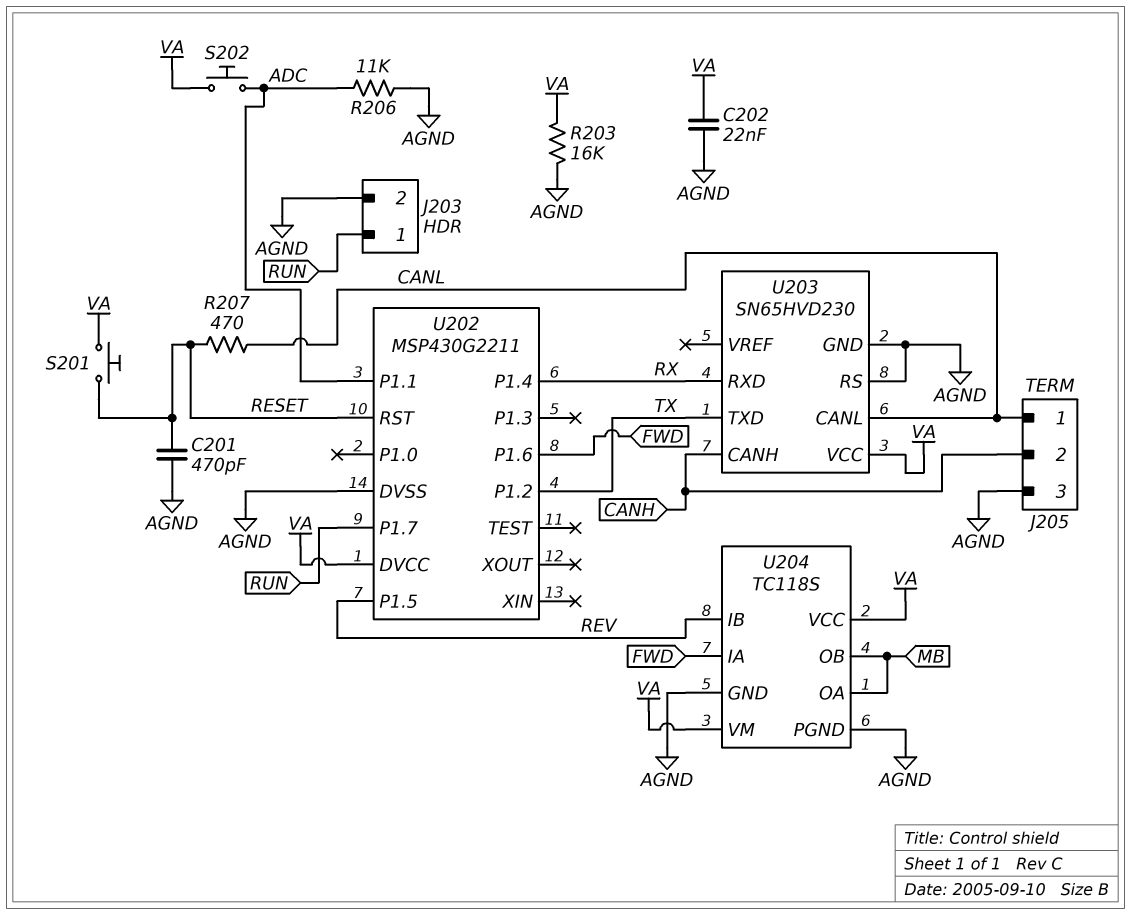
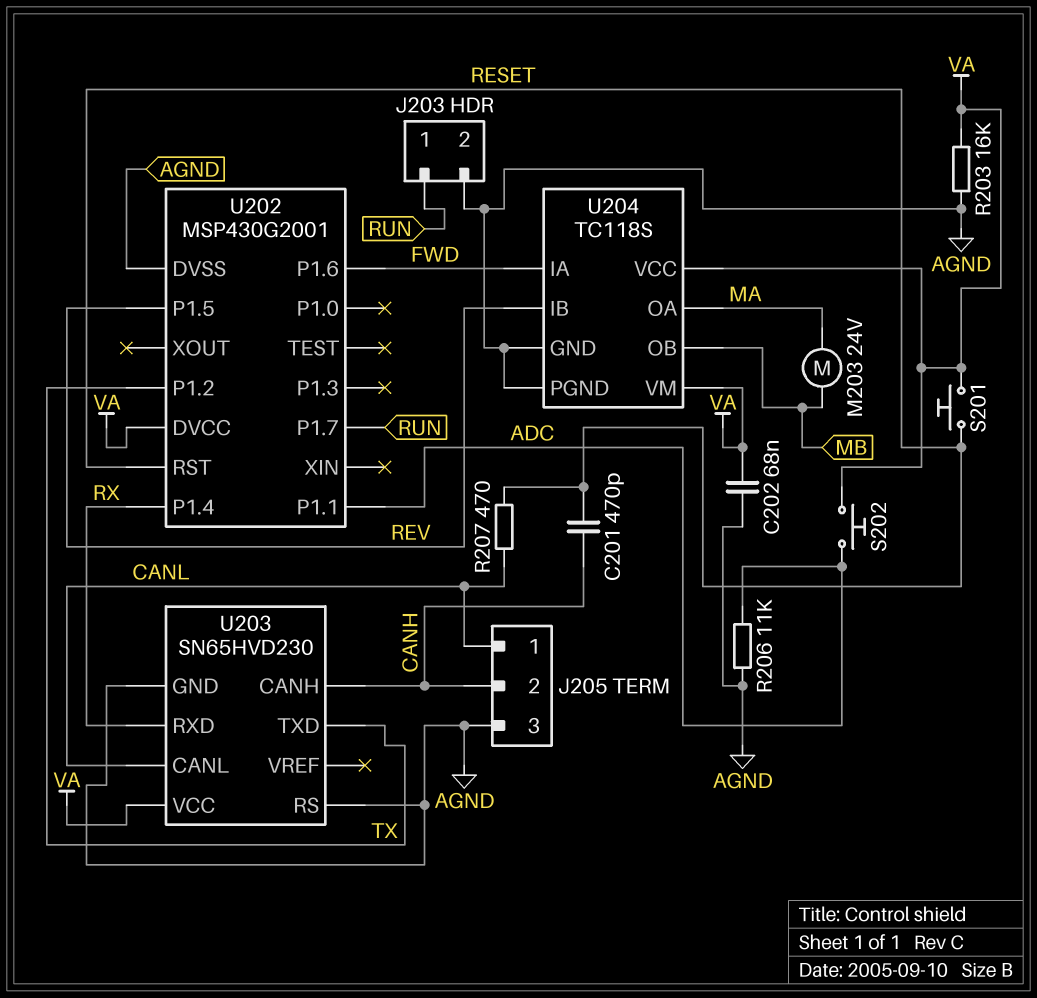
C201: 470pF (AGND, RESET) -> 470pF (CANH, RESET)
C202: 22nF (AGND, VA) -> 68nF (AGND, VA)
M203: none -> motor 24V (MA, MB)
U202: MSP430G2211 -> MSP430G2001
U204 pin OA: MB -> MA

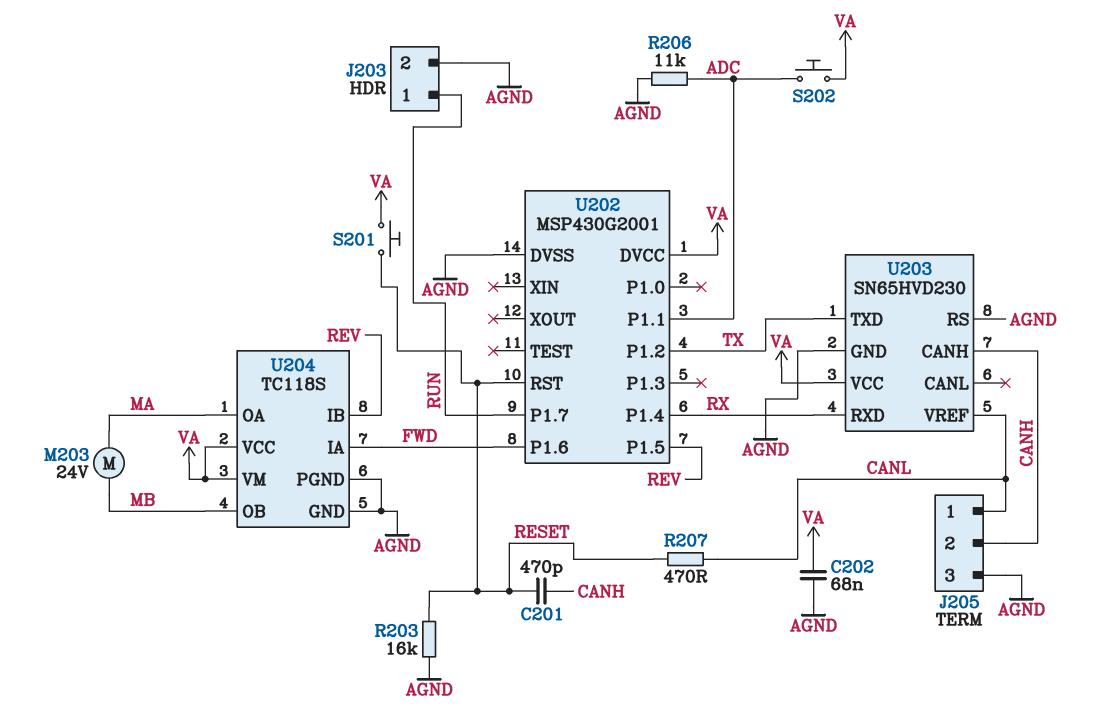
R203: 16k (AGND, VA) -> 16k (AGND, RESET)
U203 pin CANL: CANL -> none
U203 pin VREF: none -> CANL

